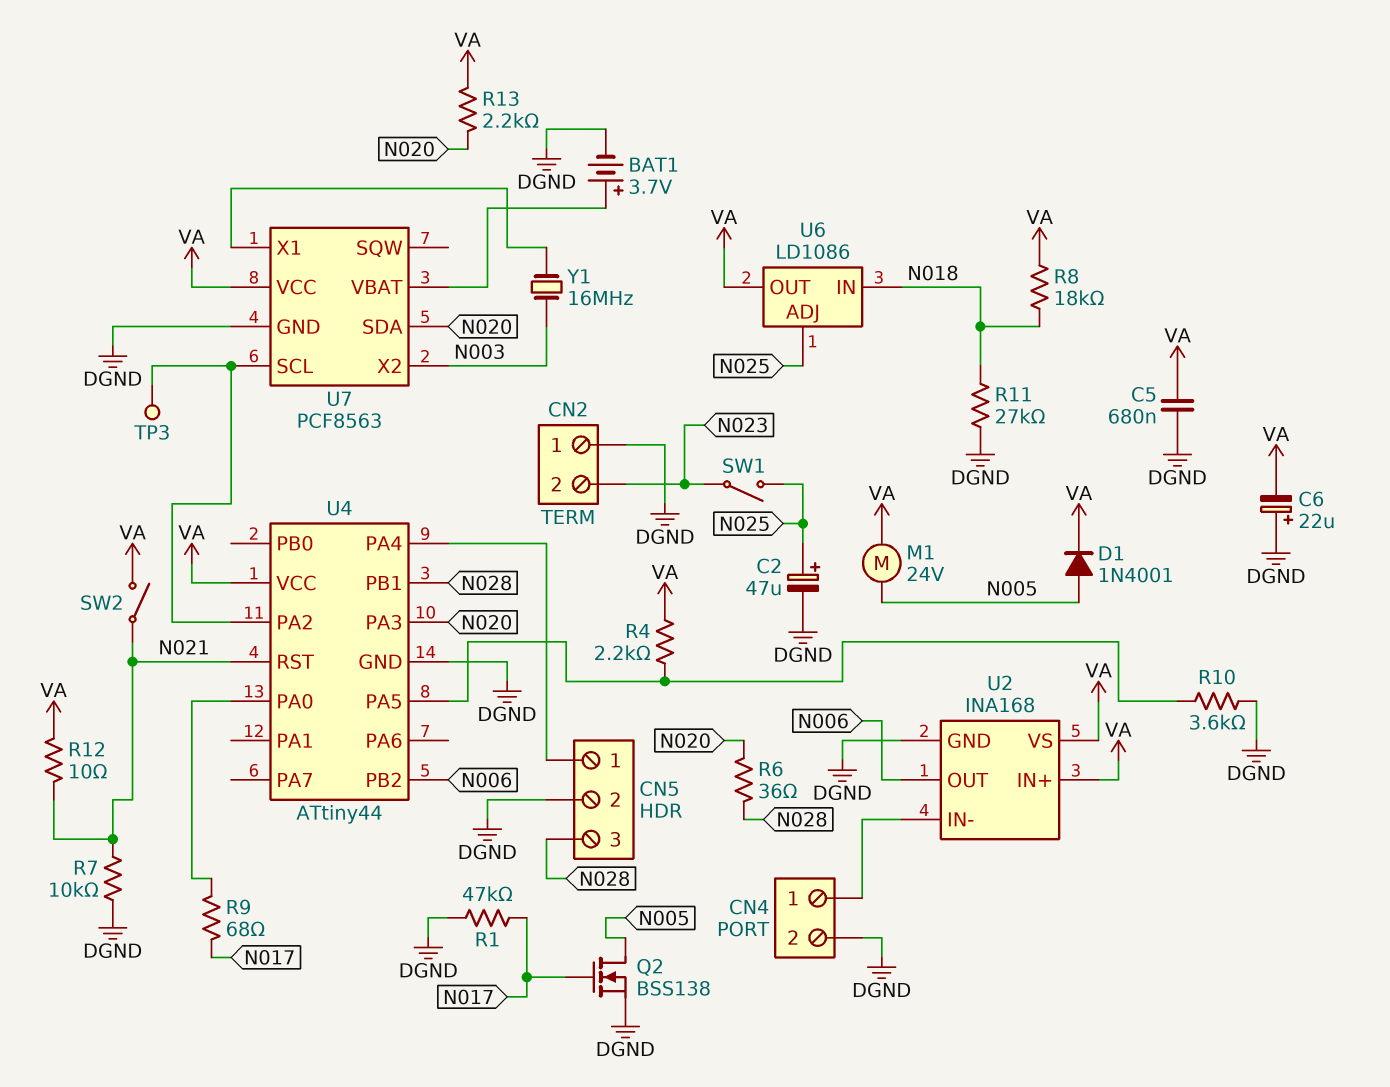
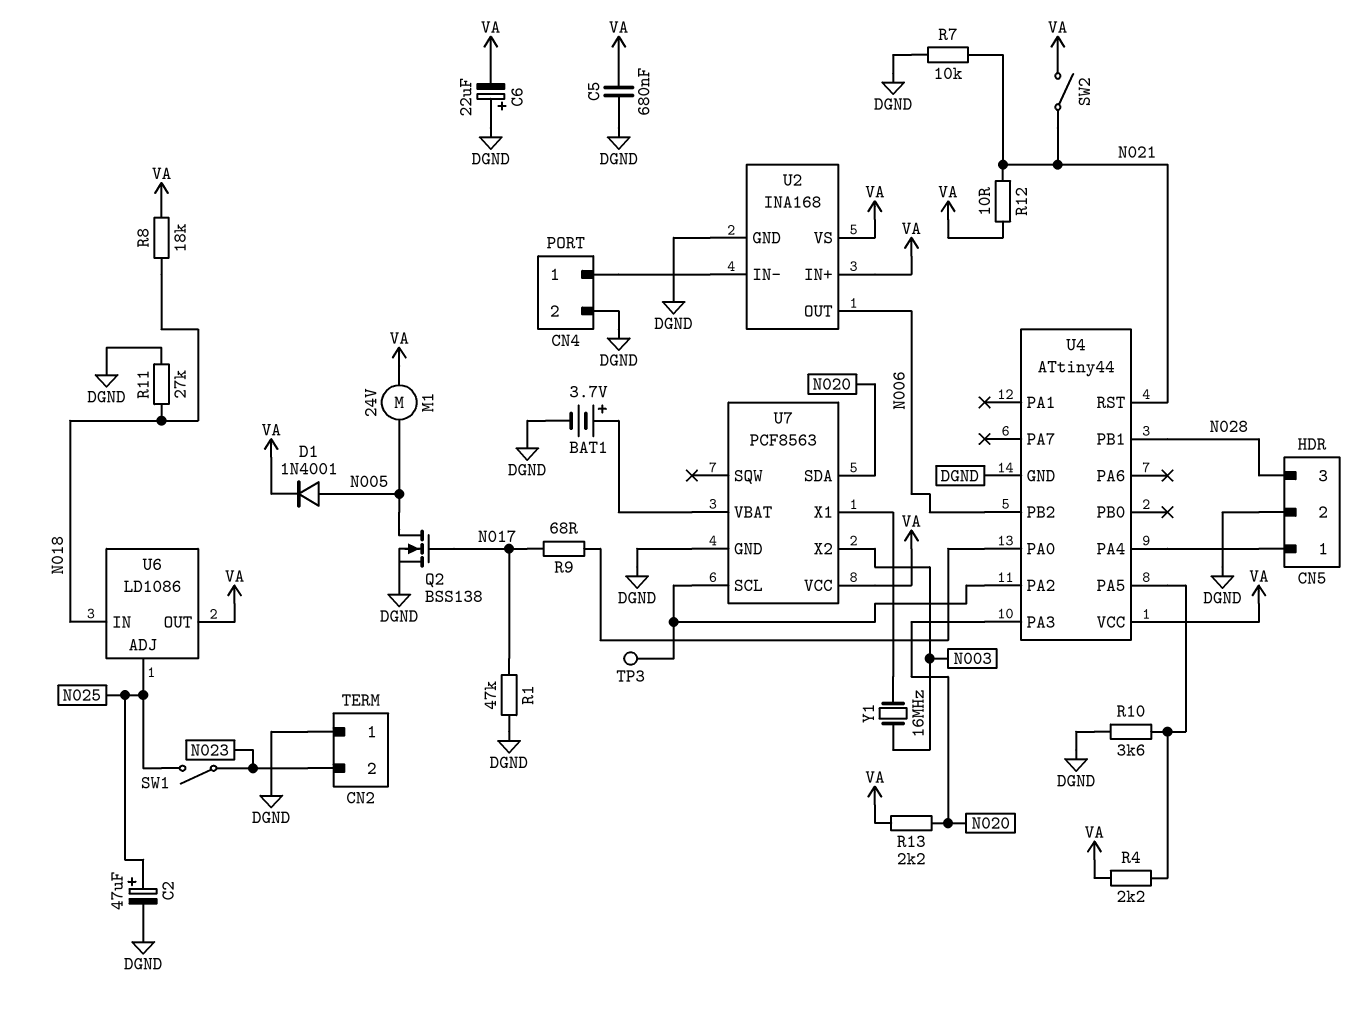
R6: 36 (N020, N028) -> none

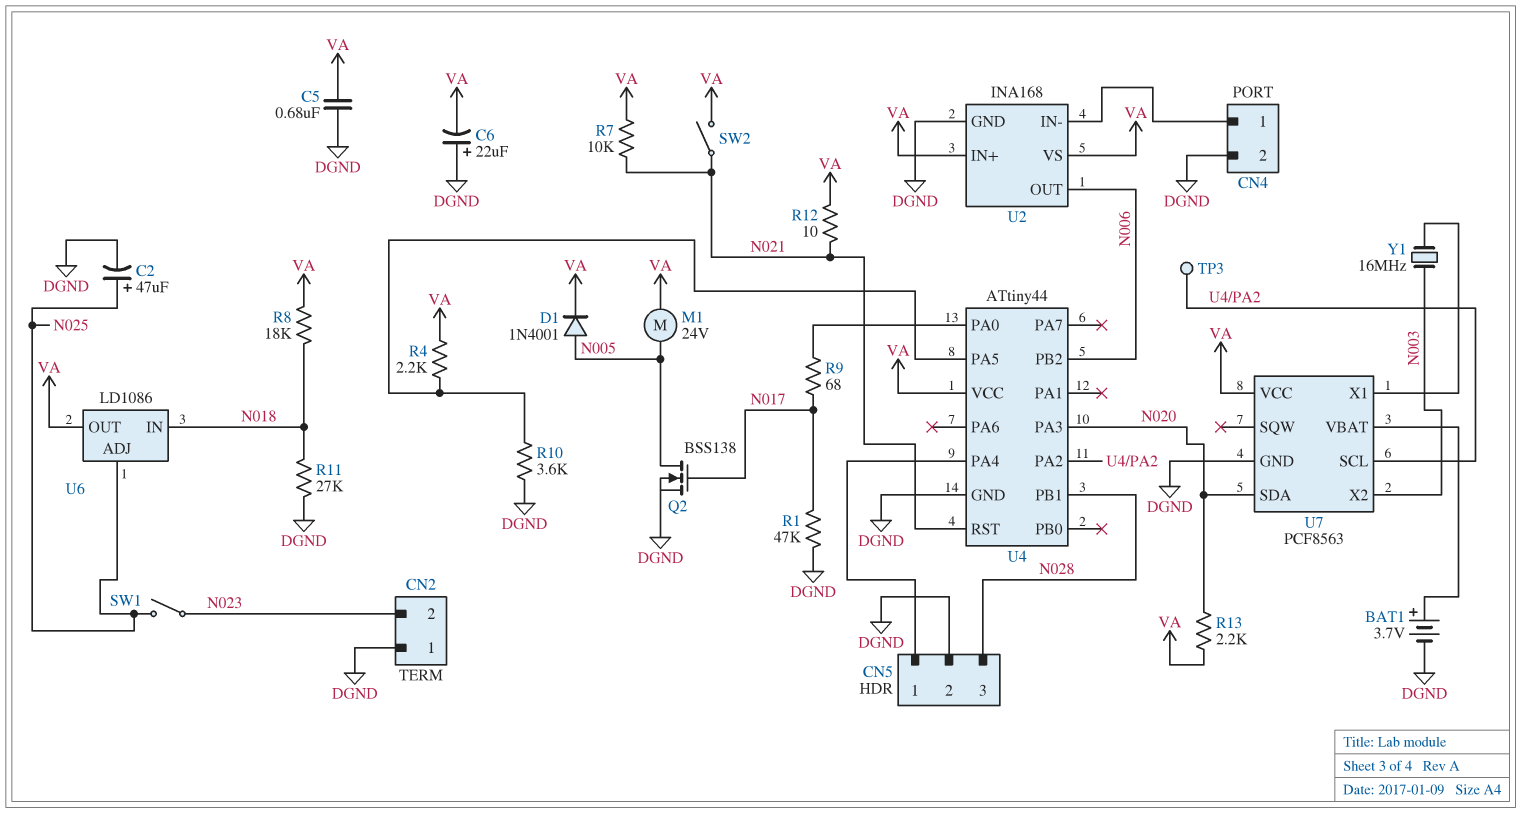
R7: 10k (DGND, N021) -> 10k (N021, VA)

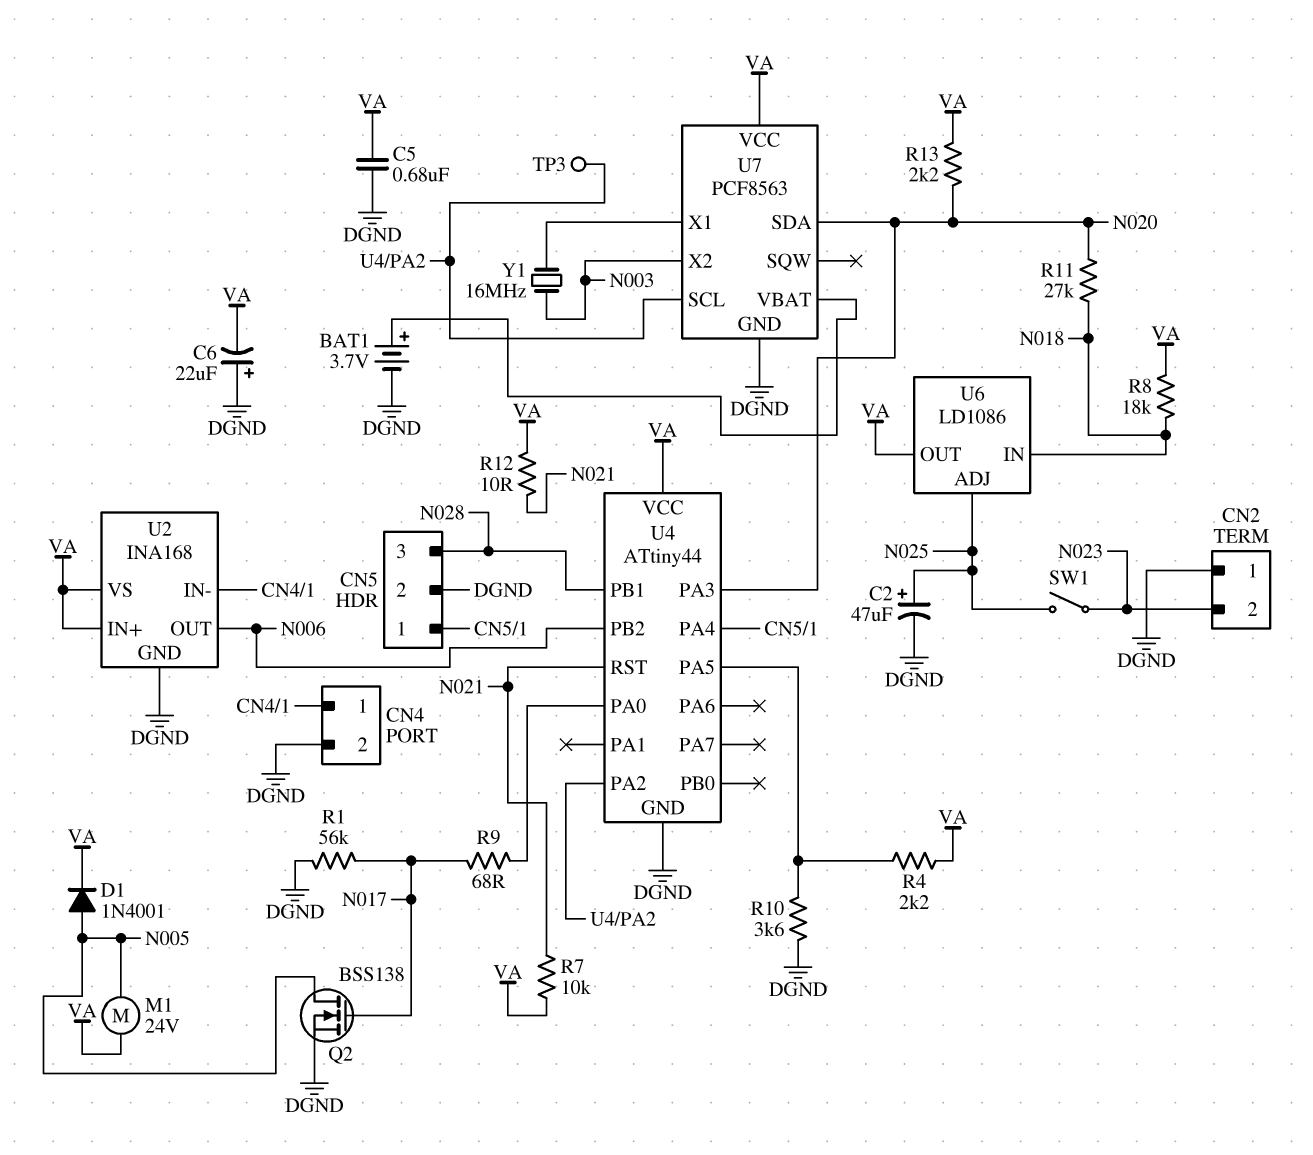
R1: 47k (DGND, N017) -> 56k (DGND, N017)
R11: 27k (DGND, N018) -> 27k (N018, N020)
SW2: switch (N021, VA) -> none

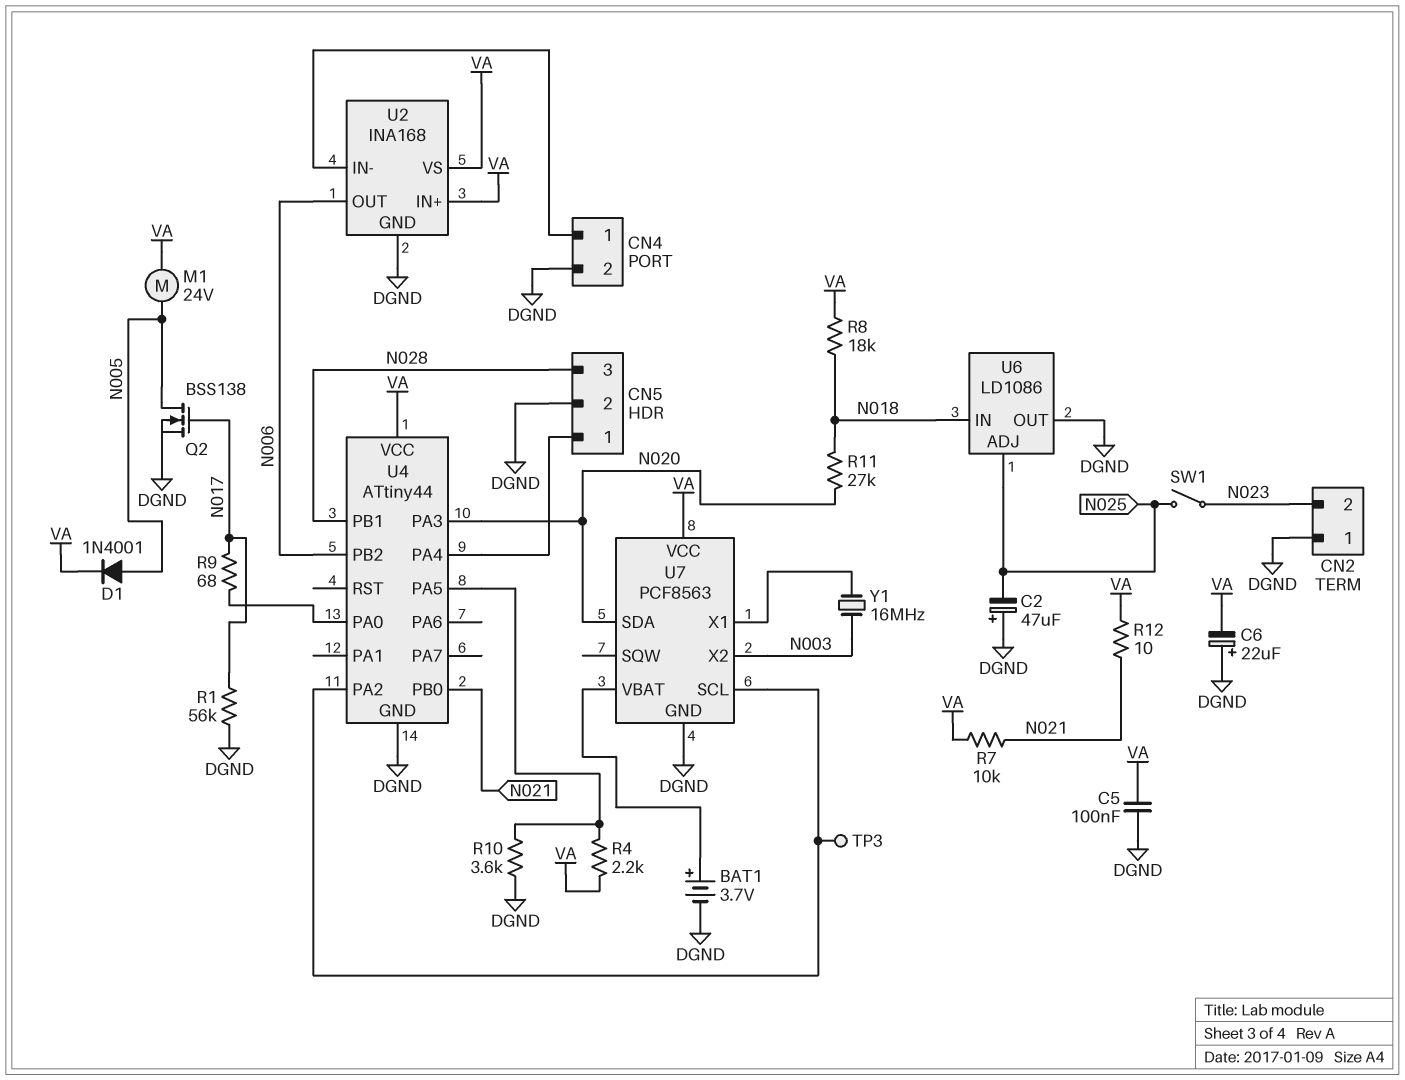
C2: 47uF (plus N025, minus DGND) -> 47uF (plus DGND, minus N025)
C5: 680nF (DGND, VA) -> 100nF (DGND, VA)
R13: 2.2k (N020, VA) -> none
U4 pin PB0: none -> N021
U4 pin RST: N021 -> none
U6 pin OUT: VA -> DGND

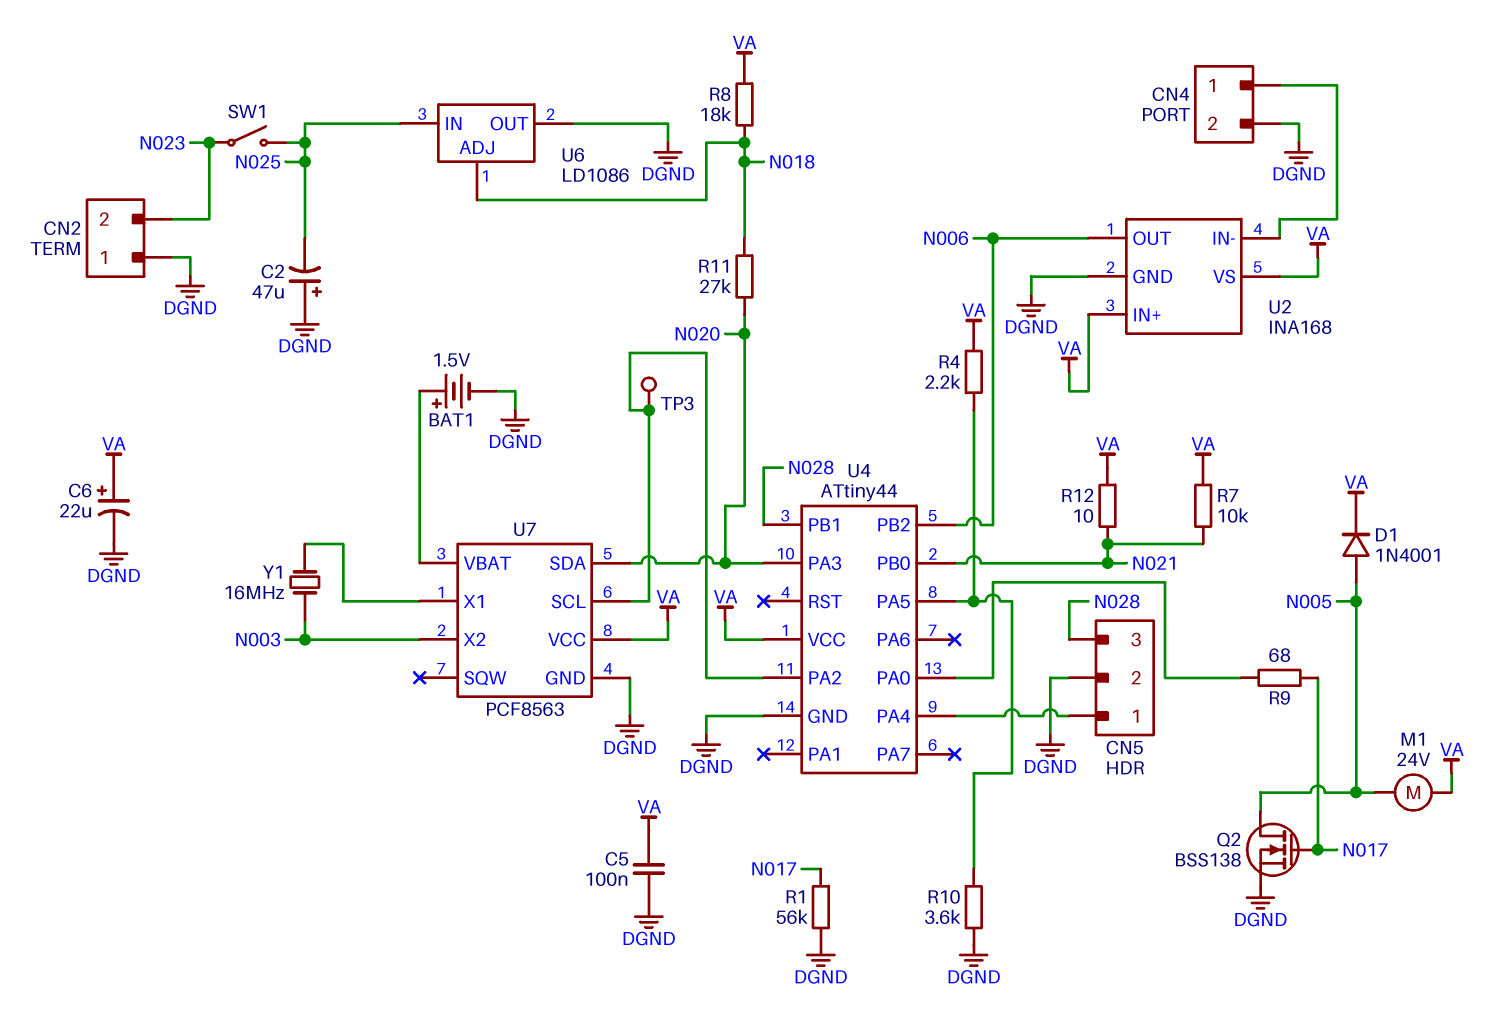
BAT1: 3.7V (plus U7/VBAT, minus DGND) -> 1.5V (plus U7/VBAT, minus DGND)
C6: 22uF (plus DGND, minus VA) -> 22uF (plus VA, minus DGND)
U6 pin ADJ: N025 -> N018
U6 pin IN: N018 -> N025

